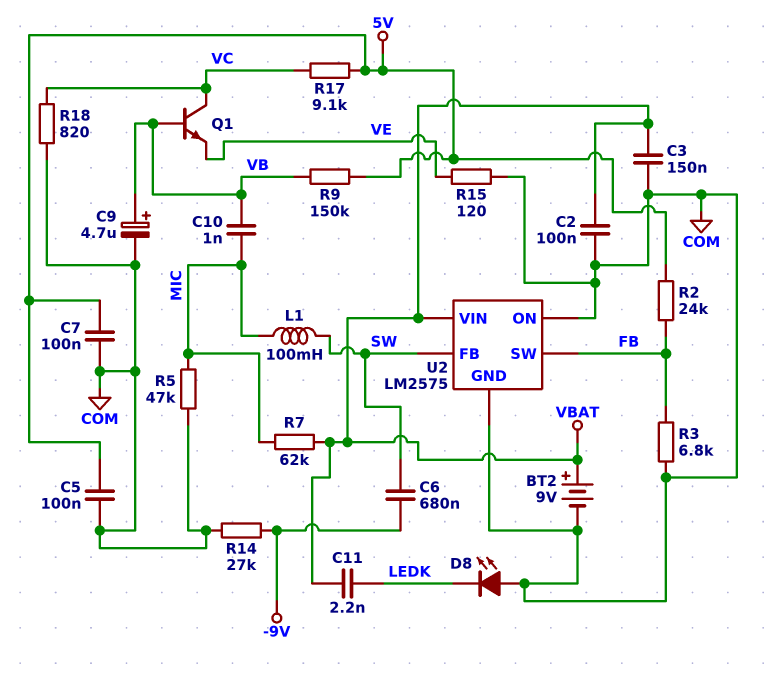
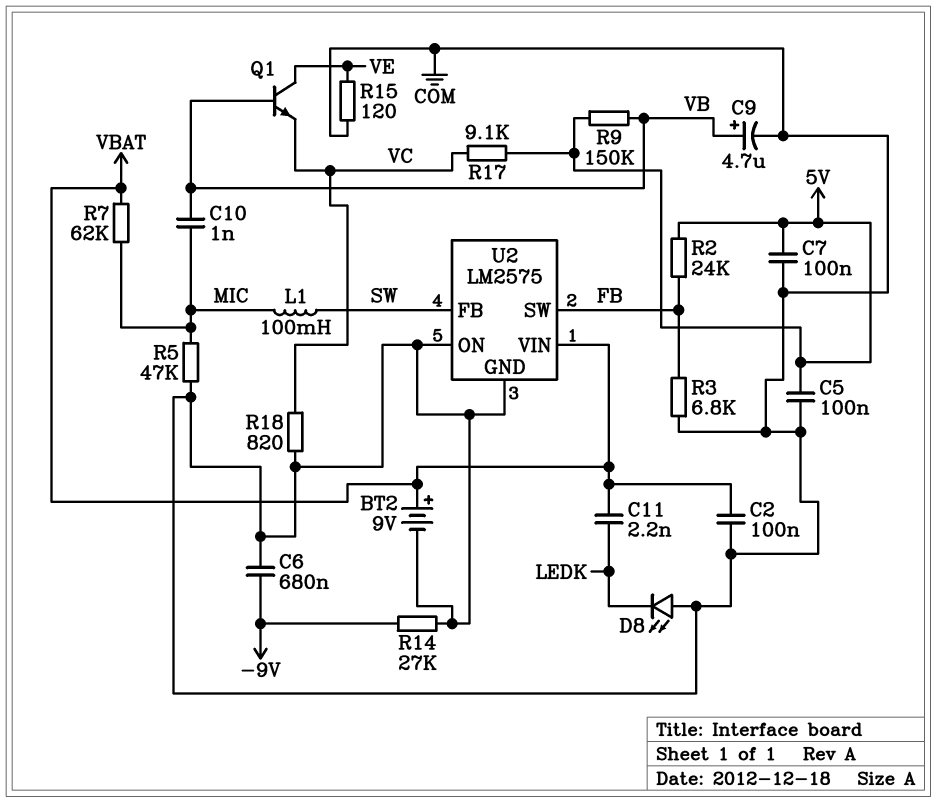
C3: 150nF (COM, VBAT) -> none
C6: 680nF (-9V, SW) -> 680nF (-9V, COM)
Q1: NPN (B VB, C VC, E VE) -> NPN (B VB, C VE, E VC)

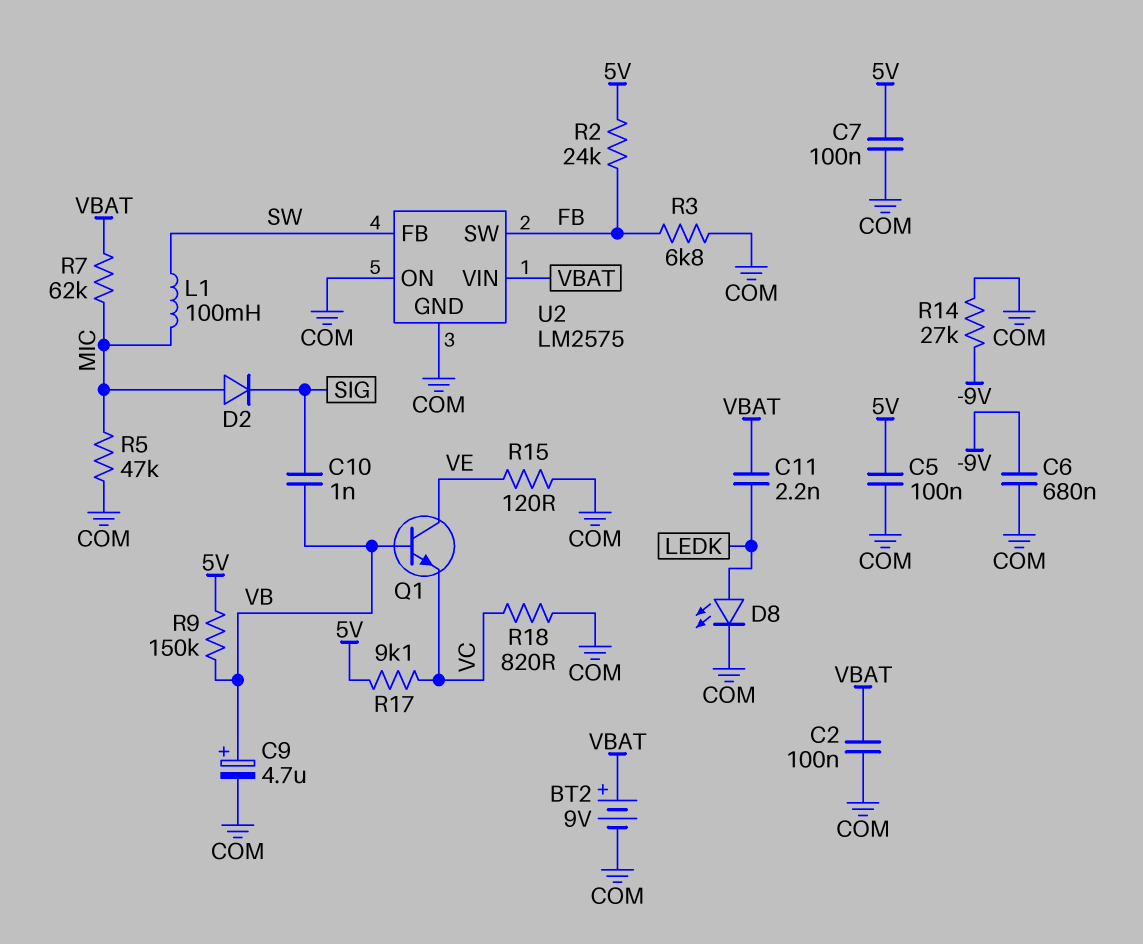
C10: 1nF (MIC, VB) -> 1nF (SIG, VB)
D2: none -> diode (A MIC, K SIG)
D8: LED (A COM, K LEDK) -> LED (A LEDK, K COM)

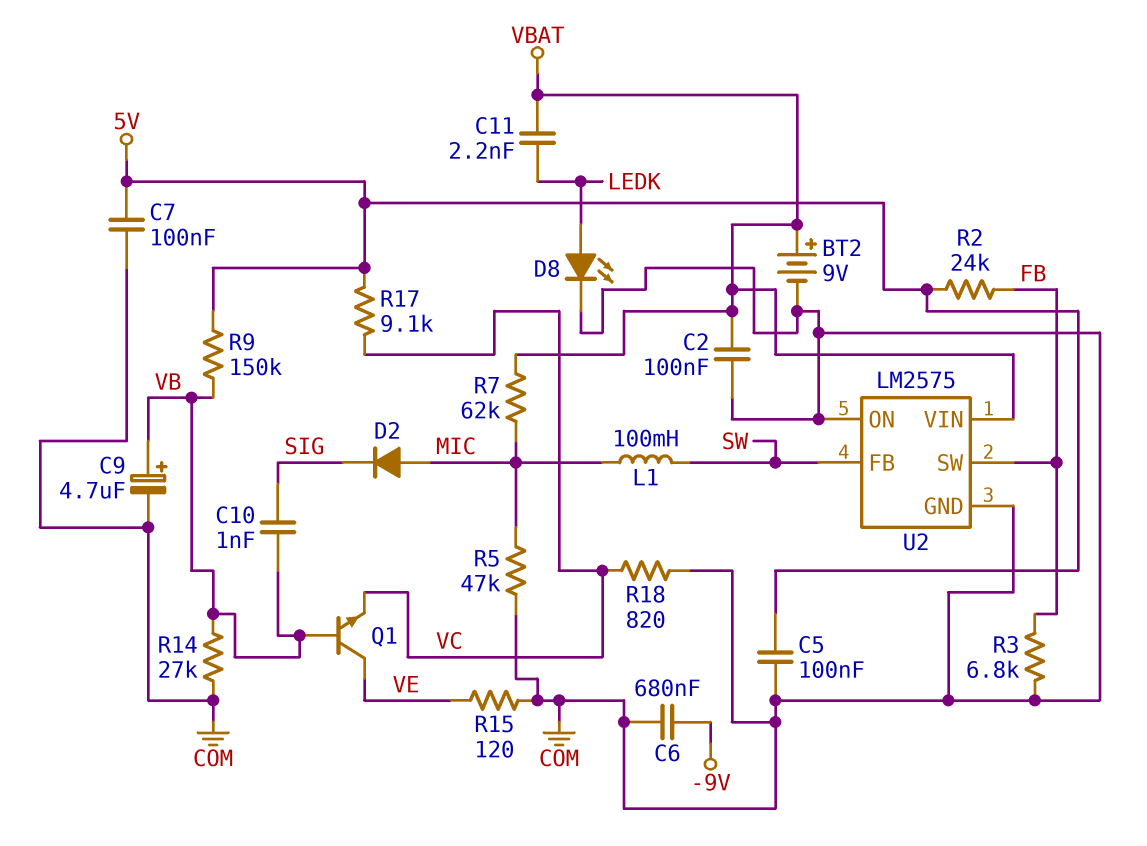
R14: 27k (-9V, COM) -> 27k (COM, VB)

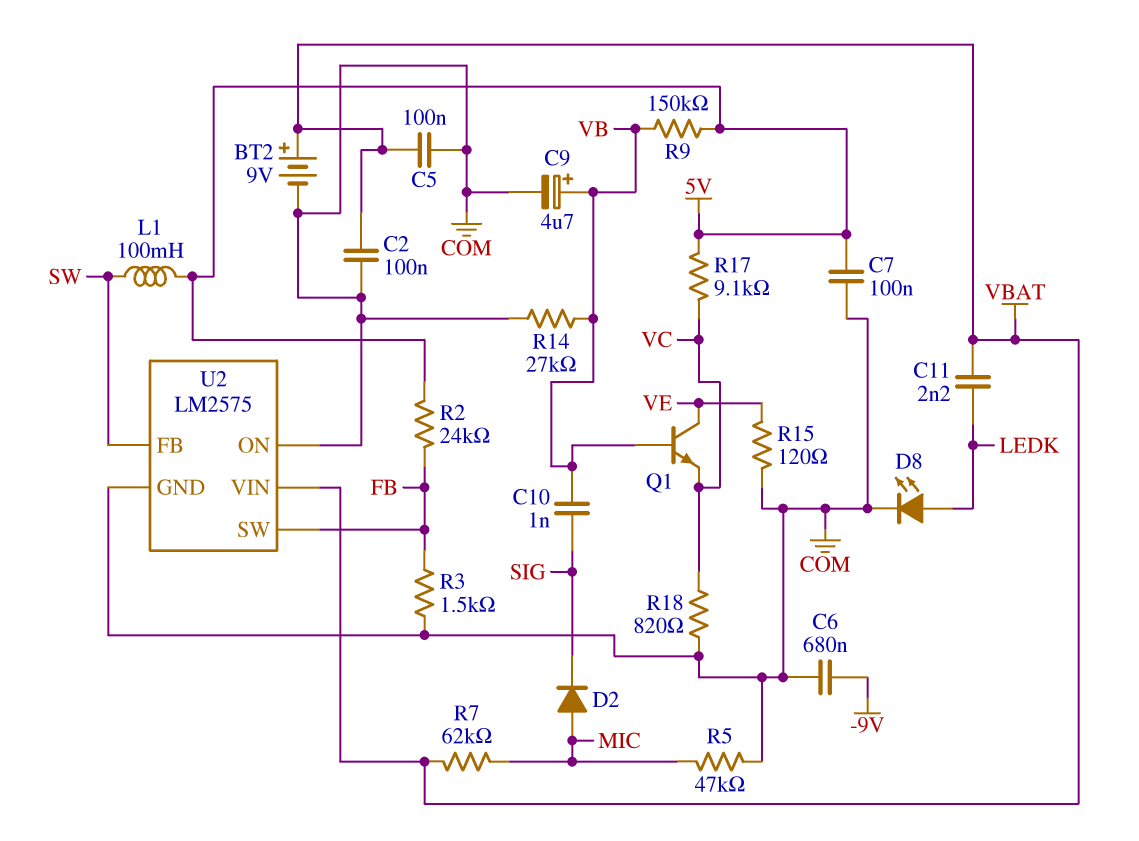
C5: 100nF (5V, COM) -> 100nF (COM, VBAT)
L1: 100mH (MIC, SW) -> 100mH (5V, SW)
R3: 6.8k (COM, FB) -> 1.5k (COM, FB)

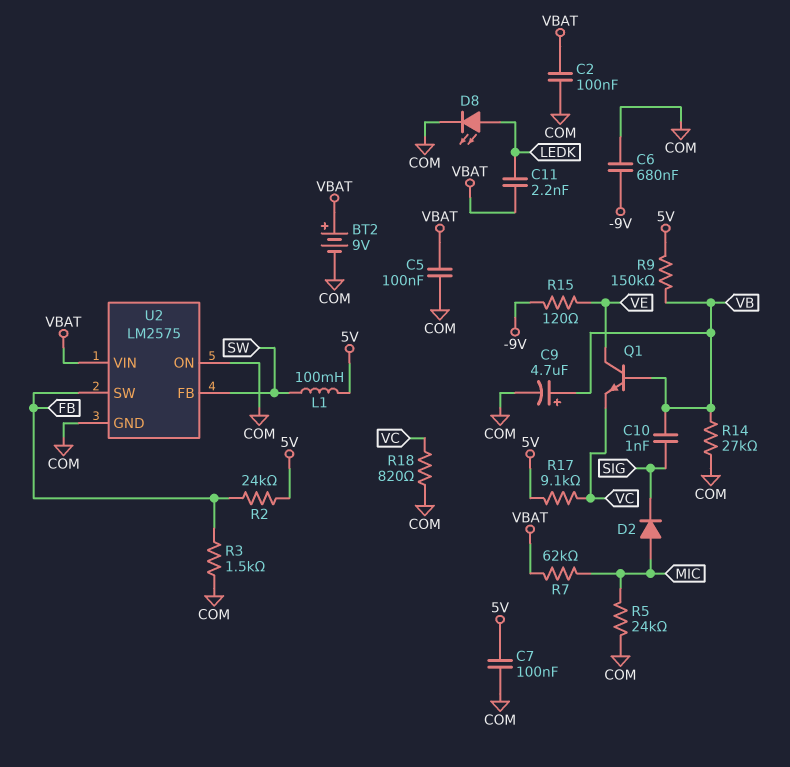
R5: 47k (COM, MIC) -> 24k (COM, MIC)
R15: 120 (COM, VE) -> 120 (-9V, VE)

